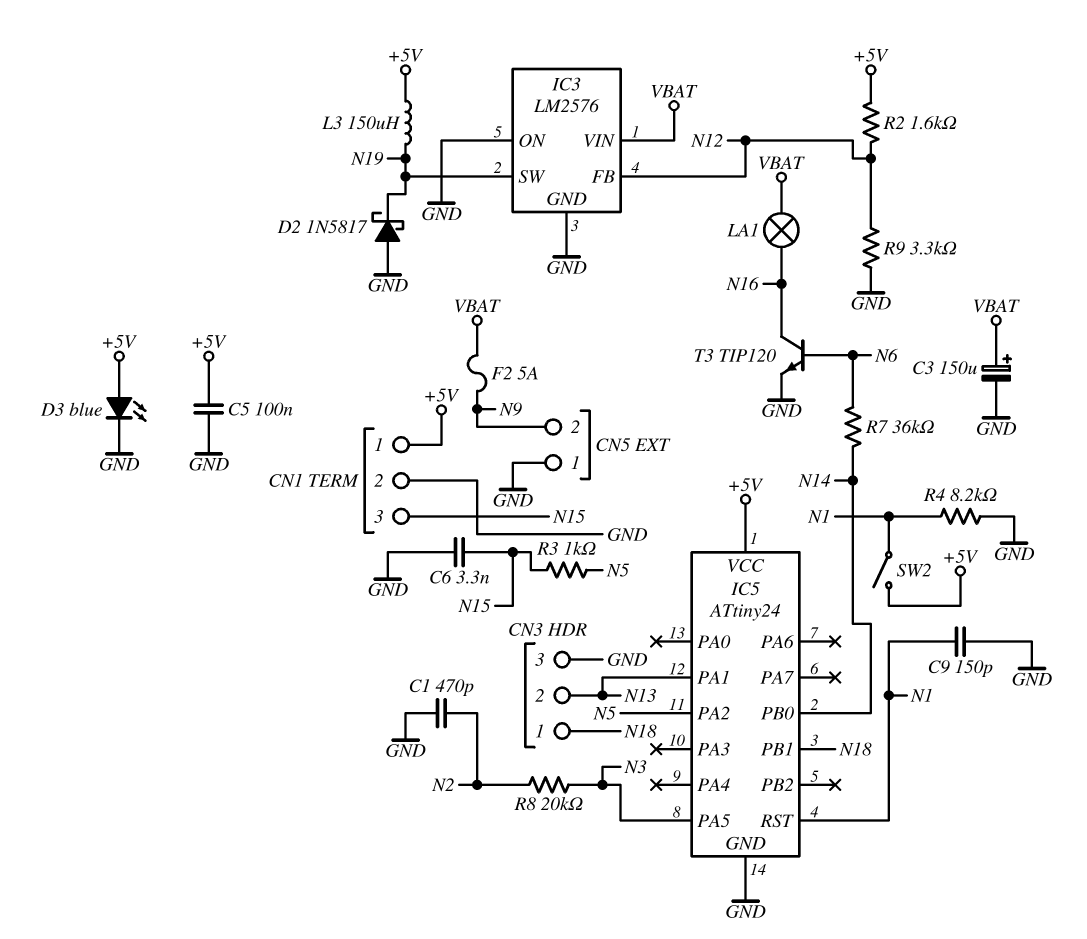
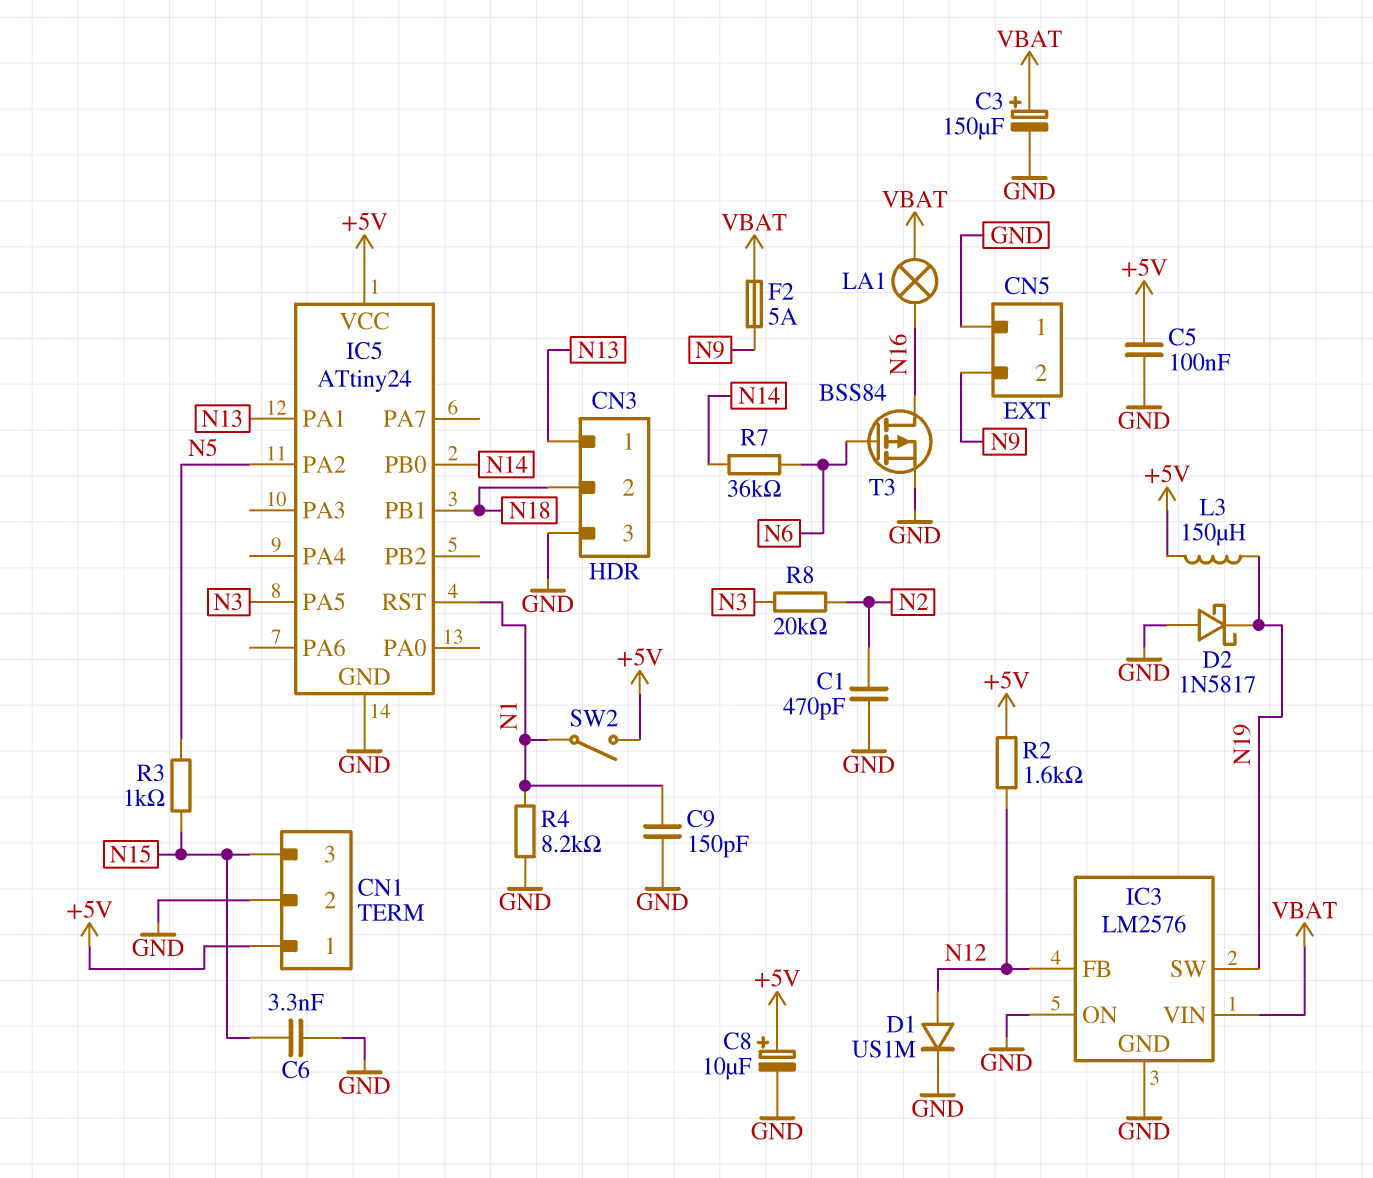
C8: none -> 10uF (plus +5V, minus GND)
CN3 pin 1: N18 -> N13
CN3 pin 2: N13 -> N18
D1: none -> diode US1M (A N12, K GND)
D3: LED blue (A +5V, K GND) -> none
R9: 3.3k (GND, N12) -> none
T3: NPN TIP120 (B N6, C N16, E GND) -> PMOS BSS84 (G N6, D N16, S GND)

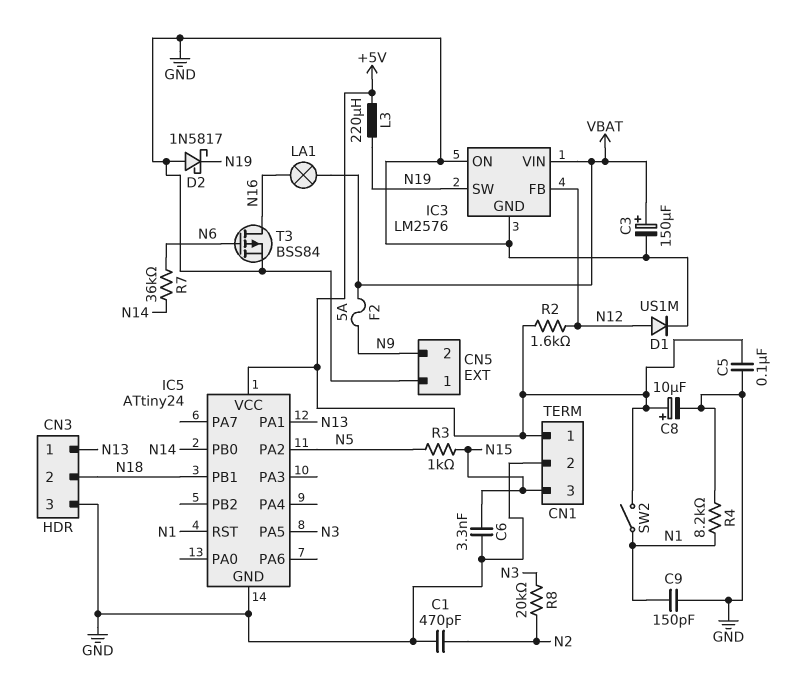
L3: 150uH (+5V, N19) -> 220uH (+5V, N19)

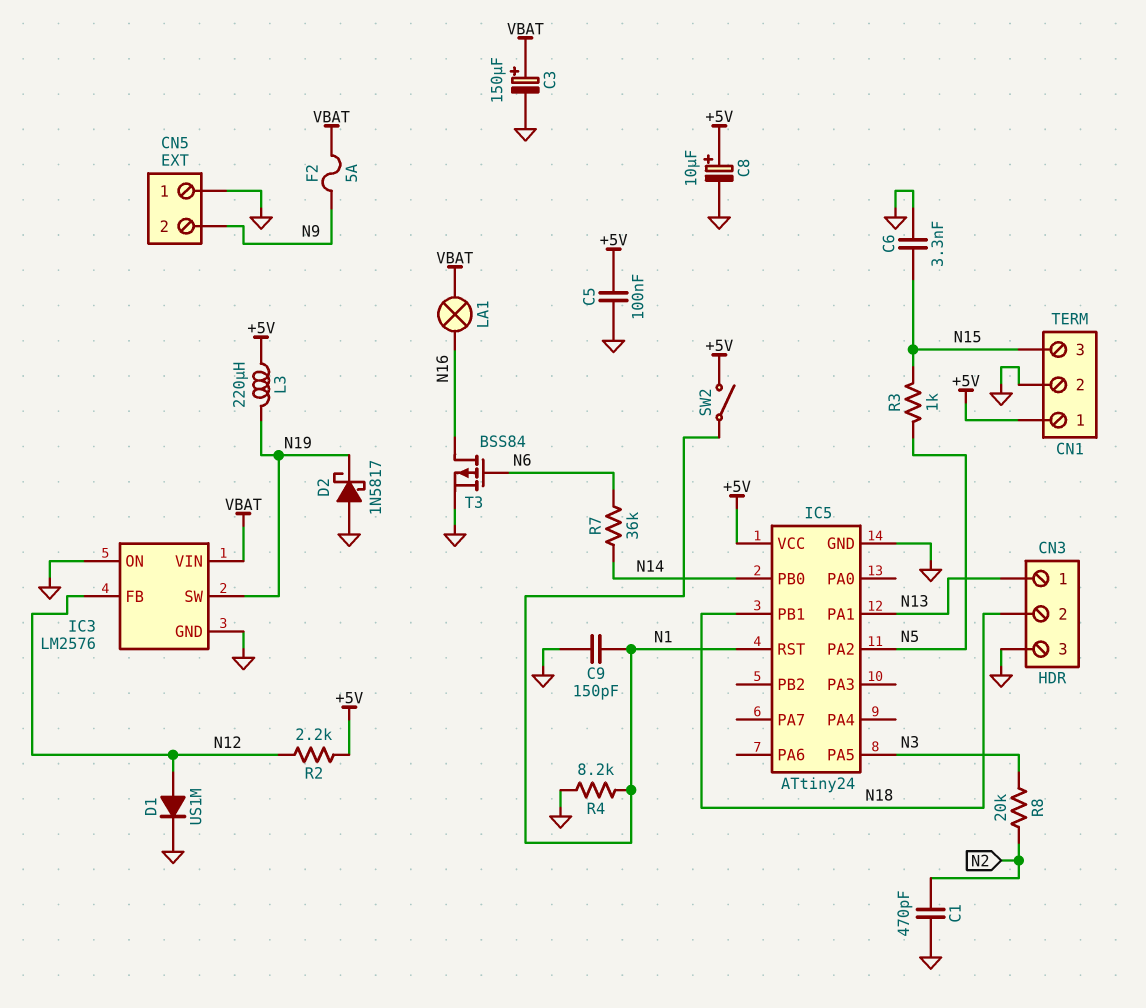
R2: 1.6k (+5V, N12) -> 2.2k (+5V, N12)

